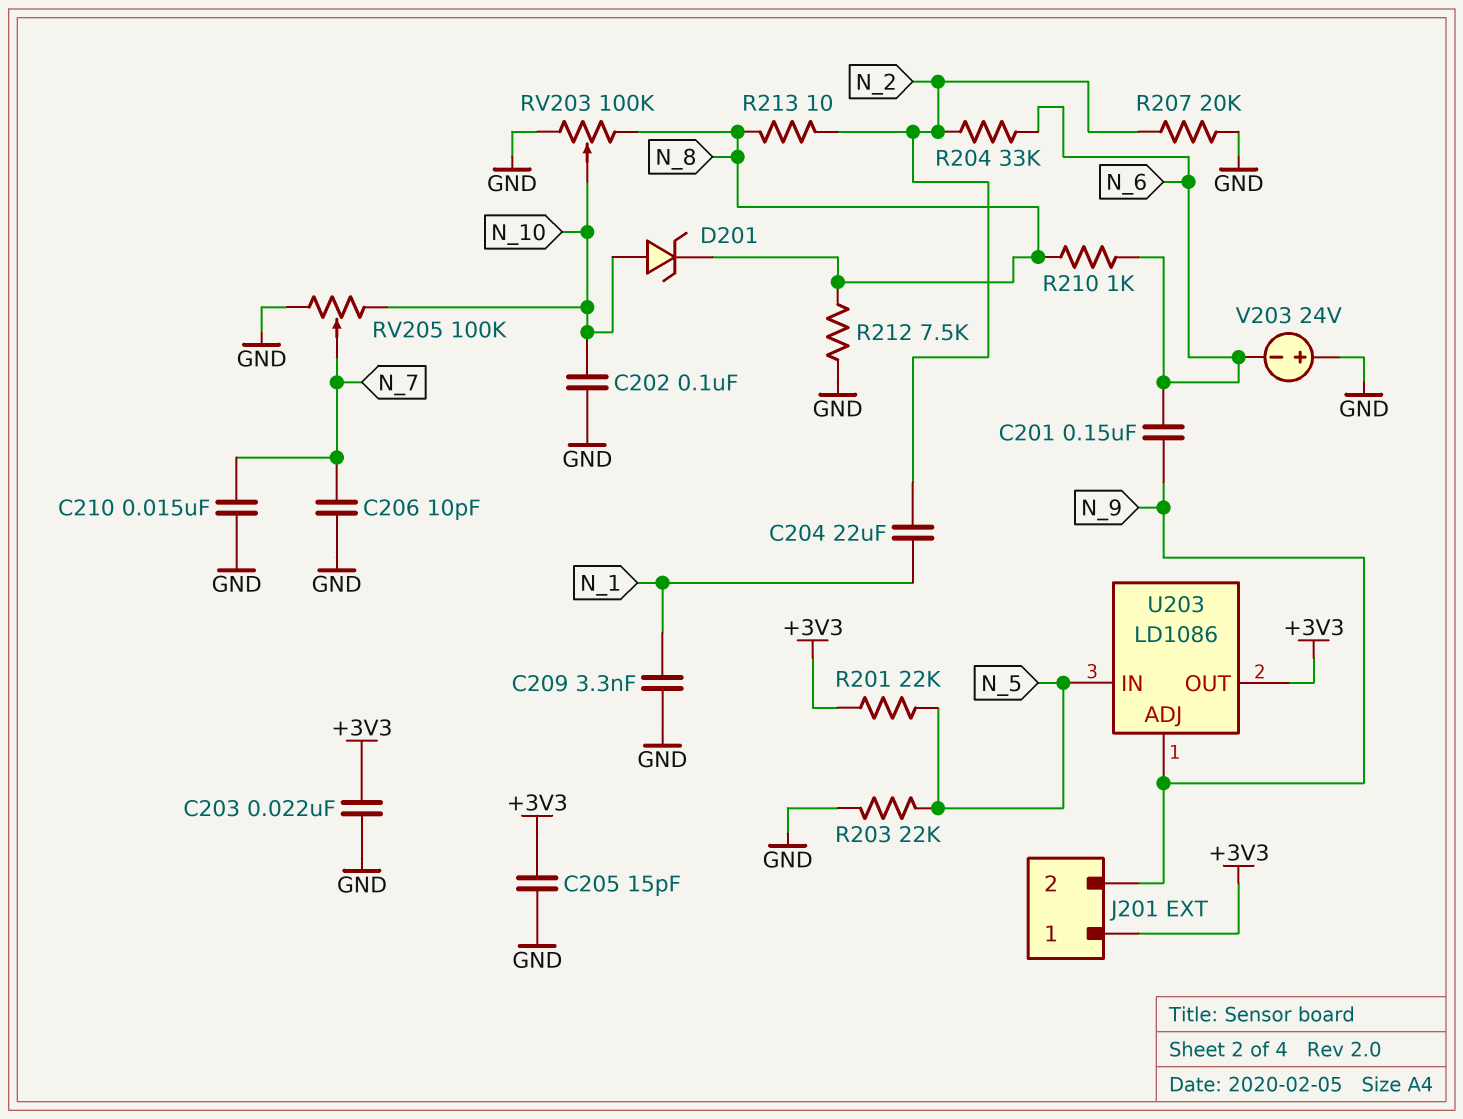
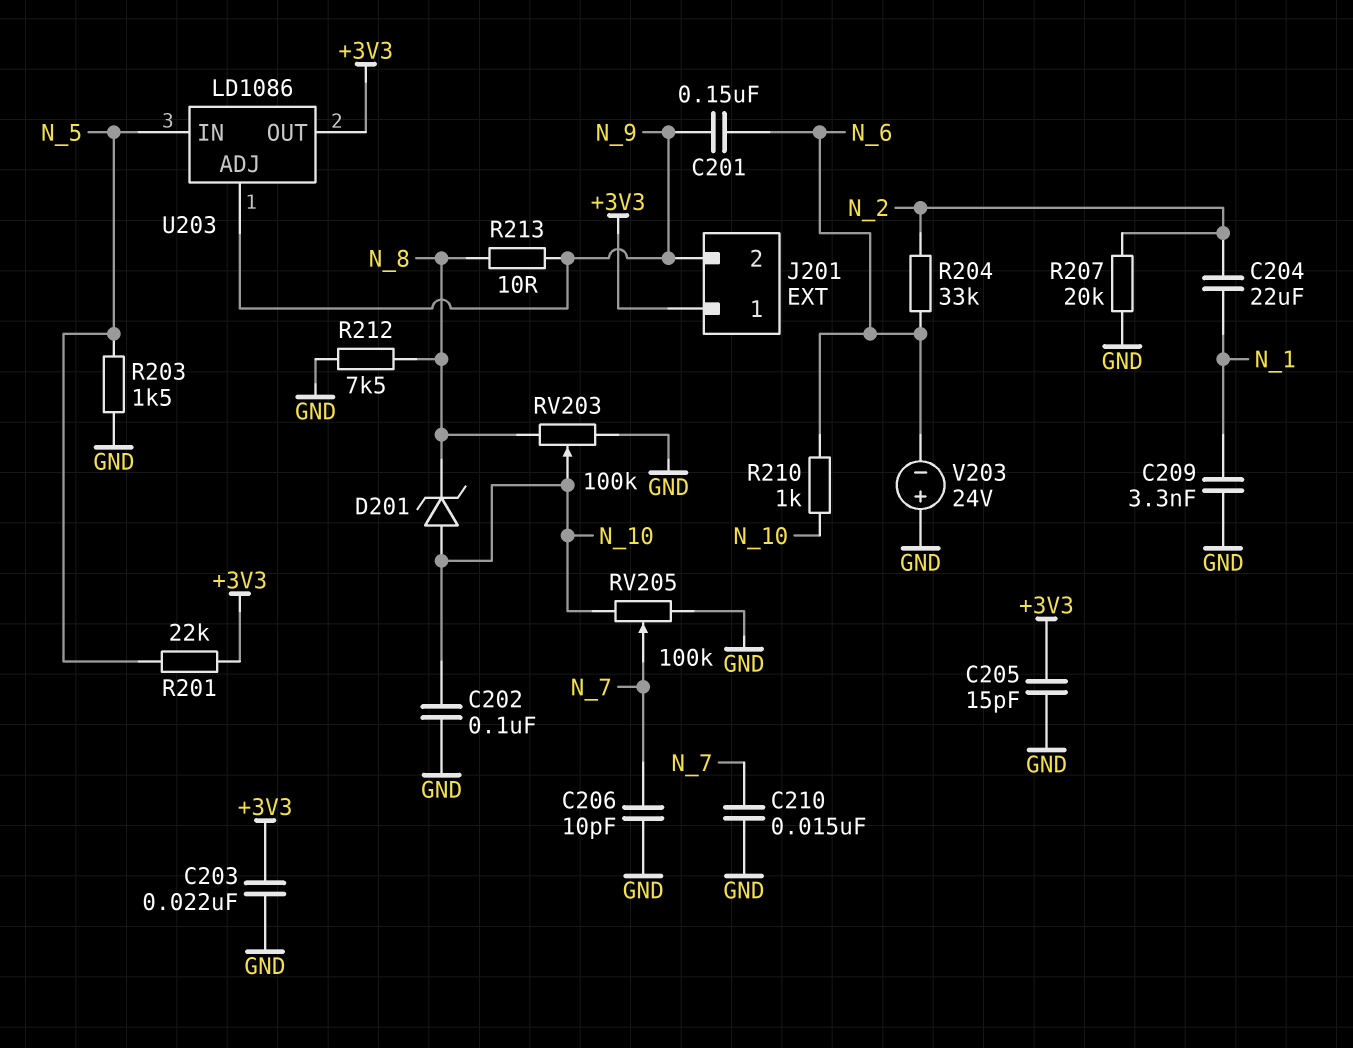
R203: 22k (GND, N_5) -> 1.5k (GND, N_5)
R210: 1k (N_6, N_8) -> 1k (N_6, N_10)
R213: 10 (N_2, N_8) -> 10 (N_8, N_9)

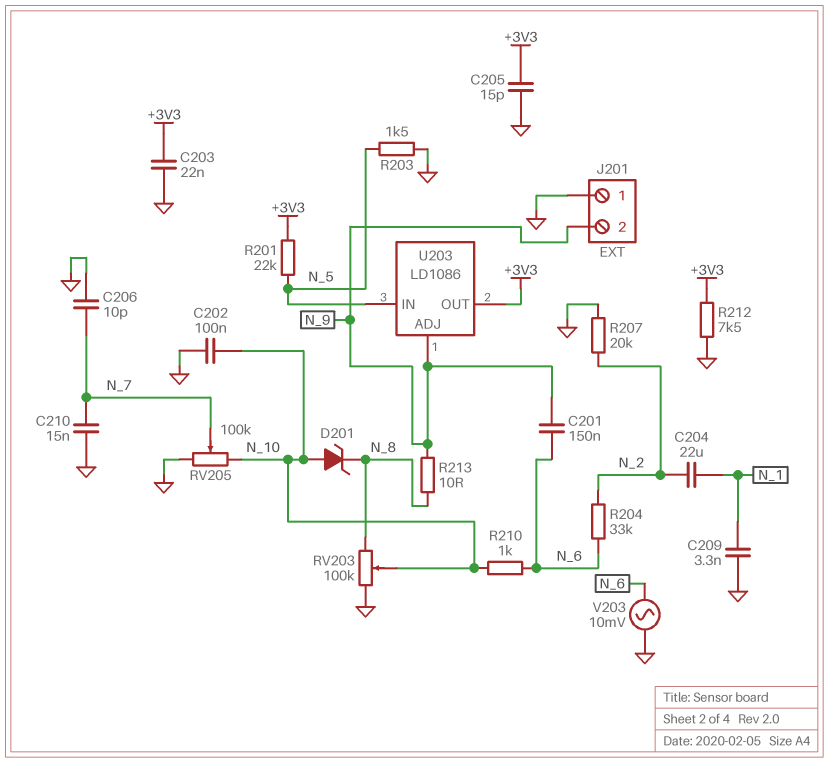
J201 pin 1: +3V3 -> GND
R212: 7.5k (GND, N_8) -> 7.5k (+3V3, GND)
V203: 24V (plus GND, minus N_6) -> AC 10mV (GND, N_6)

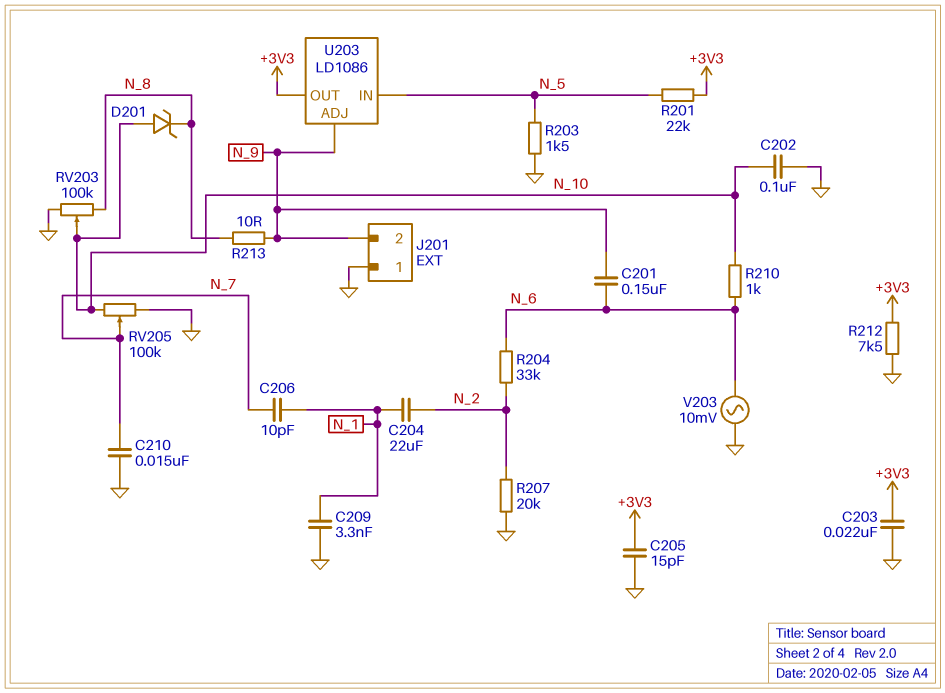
C206: 10pF (GND, N_7) -> 10pF (N_1, N_7)

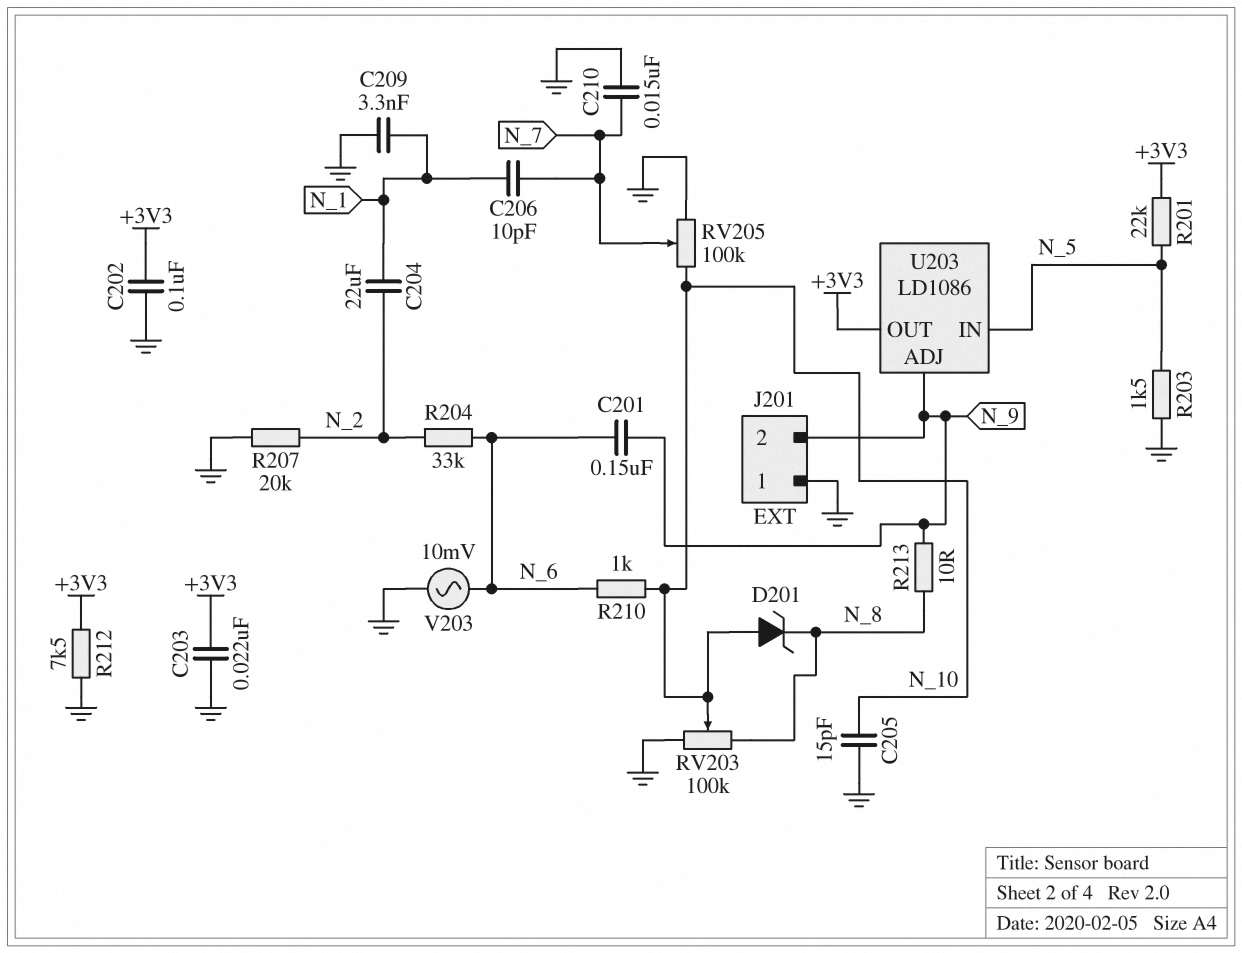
C202: 100nF (GND, N_10) -> 100nF (+3V3, GND)
C205: 15pF (+3V3, GND) -> 15pF (GND, N_10)

